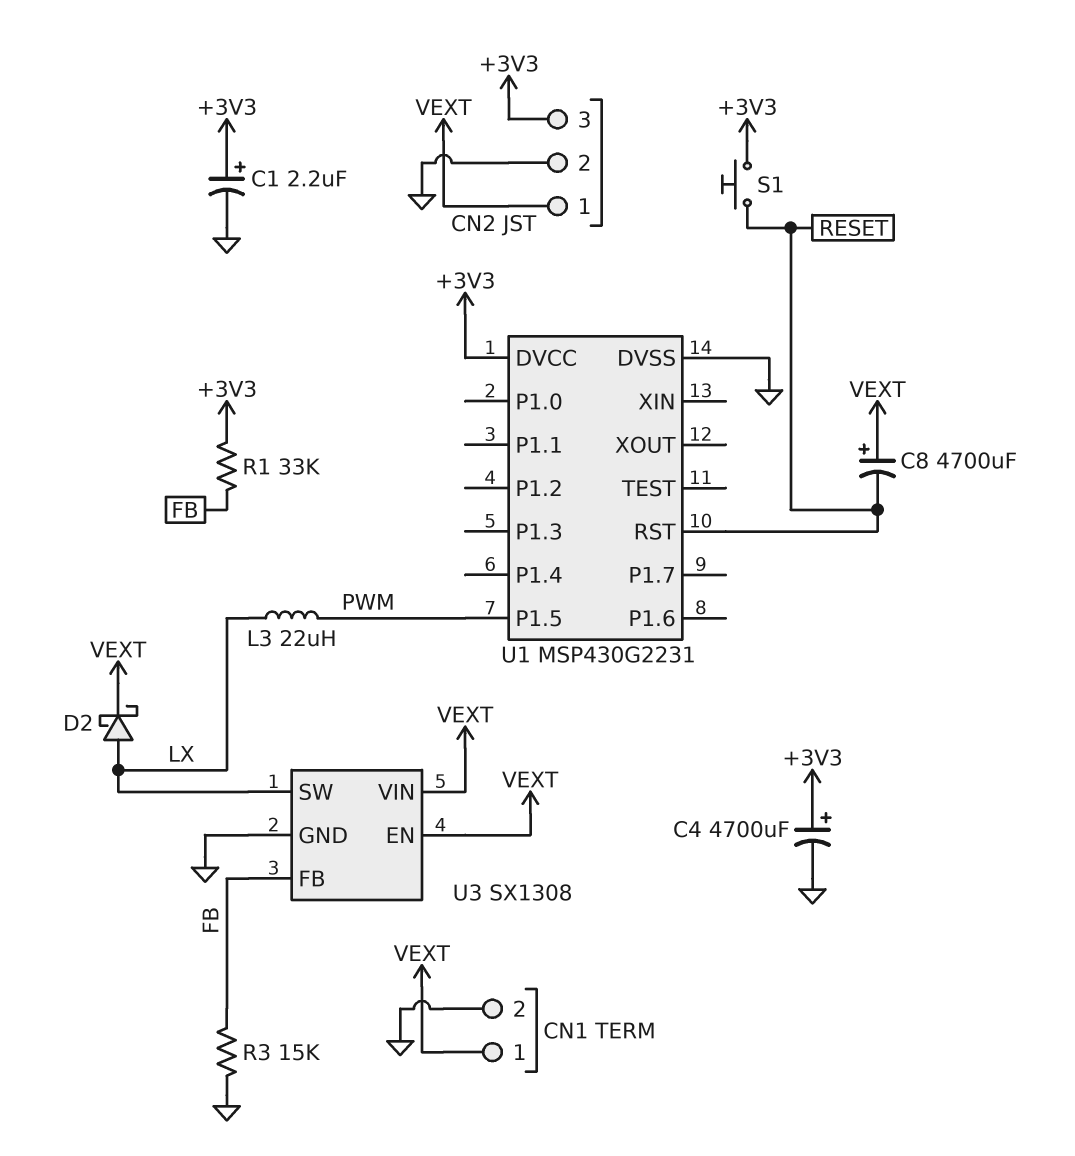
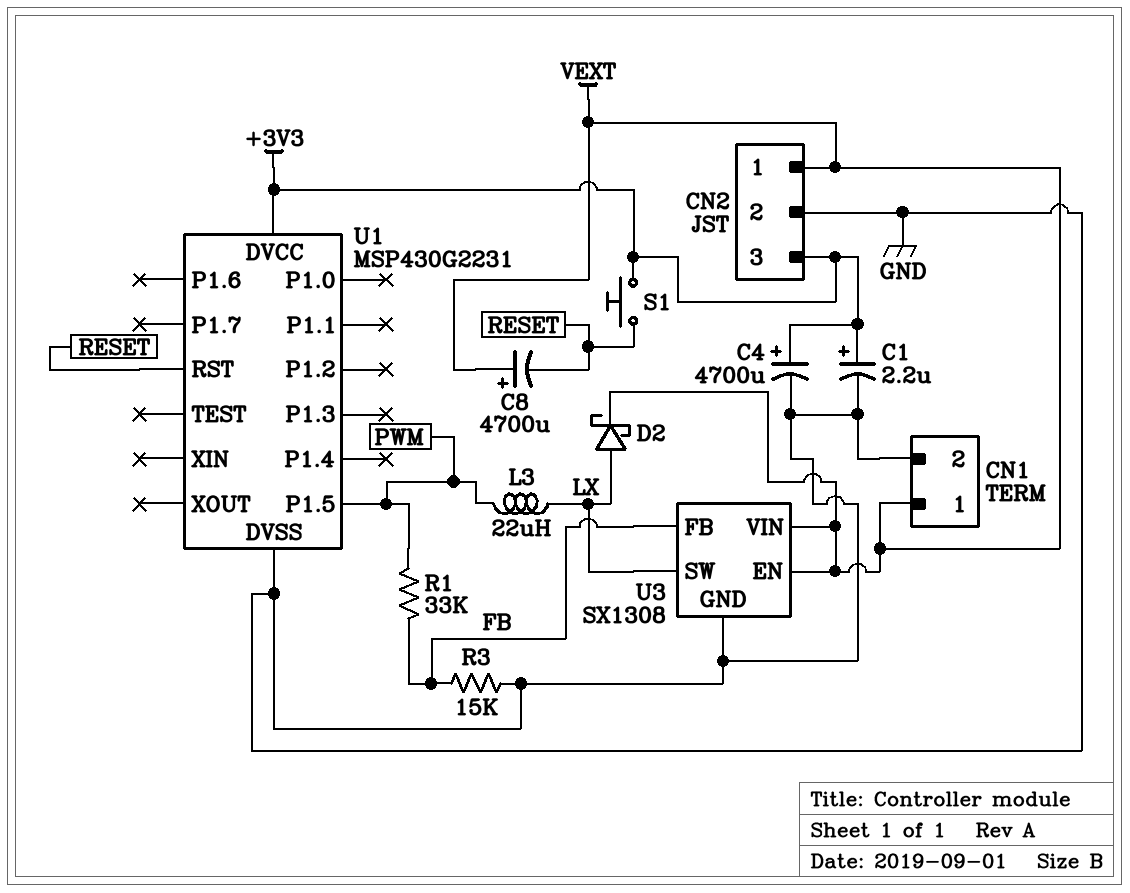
R1: 33k (+3V3, FB) -> 33k (FB, PWM)

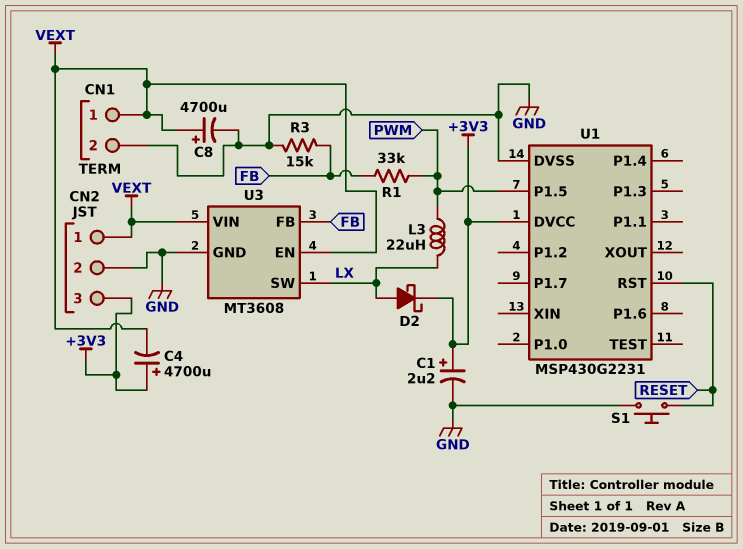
C4: 4700uF (plus +3V3, minus GND) -> 4700uF (plus +3V3, minus VEXT)
C8: 4700uF (plus VEXT, minus RESET) -> 4700uF (plus VEXT, minus GND)
D2: schottky (A LX, K VEXT) -> schottky (A LX, K +3V3)
S1: button (+3V3, RESET) -> button (GND, RESET)
U3: SX1308 -> MT3608

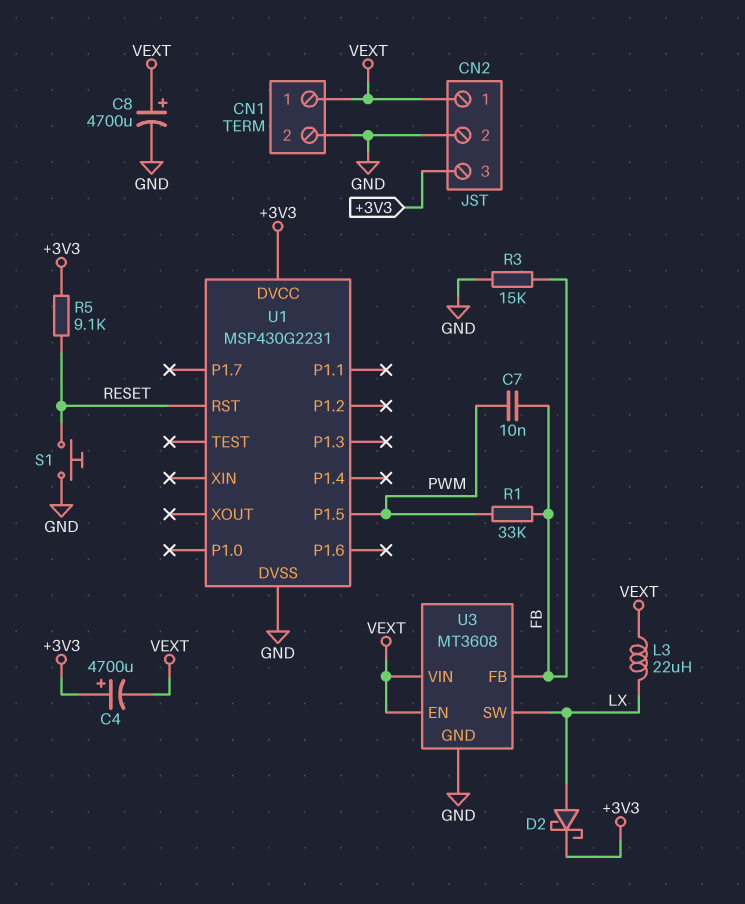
C1: 2.2uF (plus +3V3, minus GND) -> none
C7: none -> 10nF (FB, PWM)
L3: 22uH (LX, PWM) -> 22uH (LX, VEXT)
R5: none -> 9.1k (+3V3, RESET)

